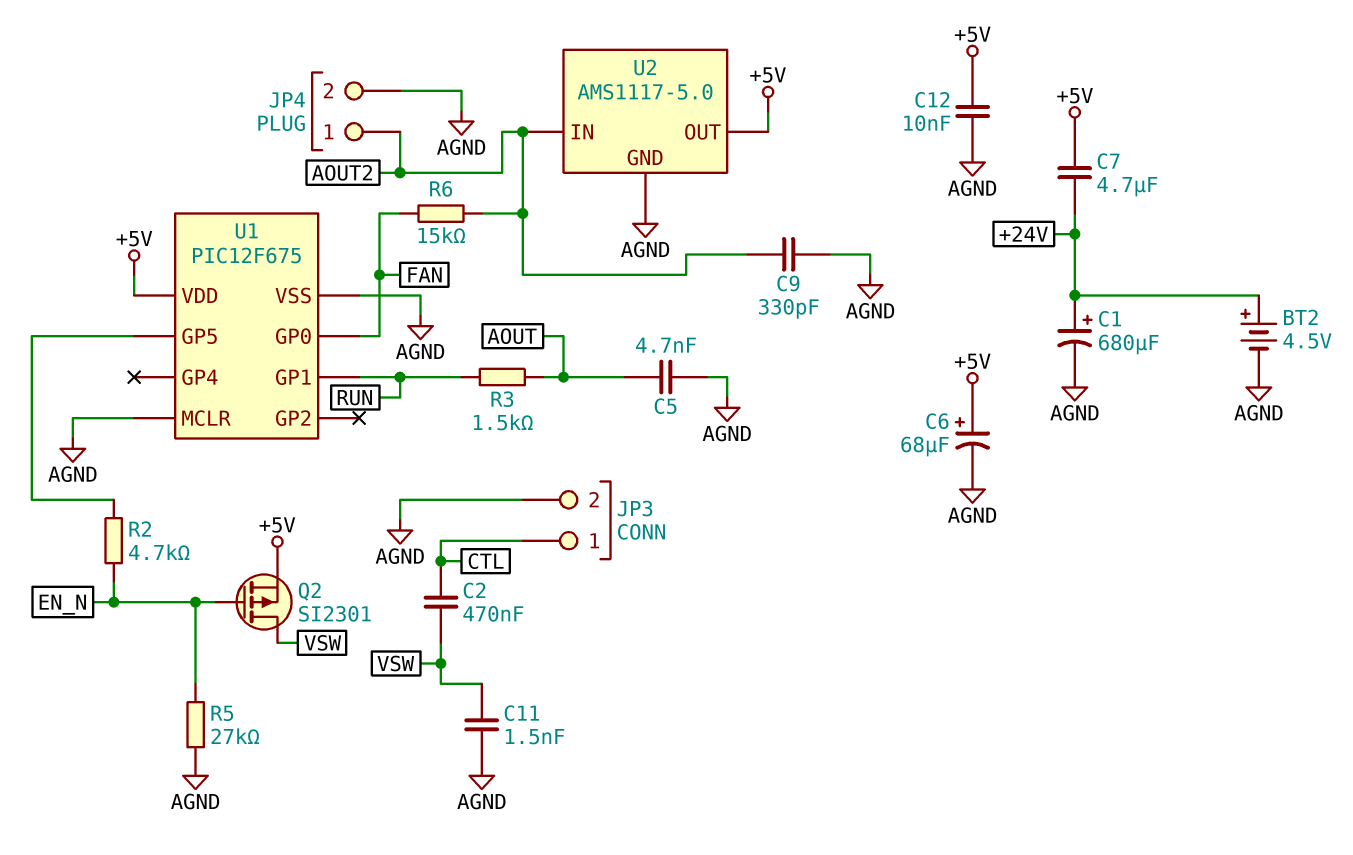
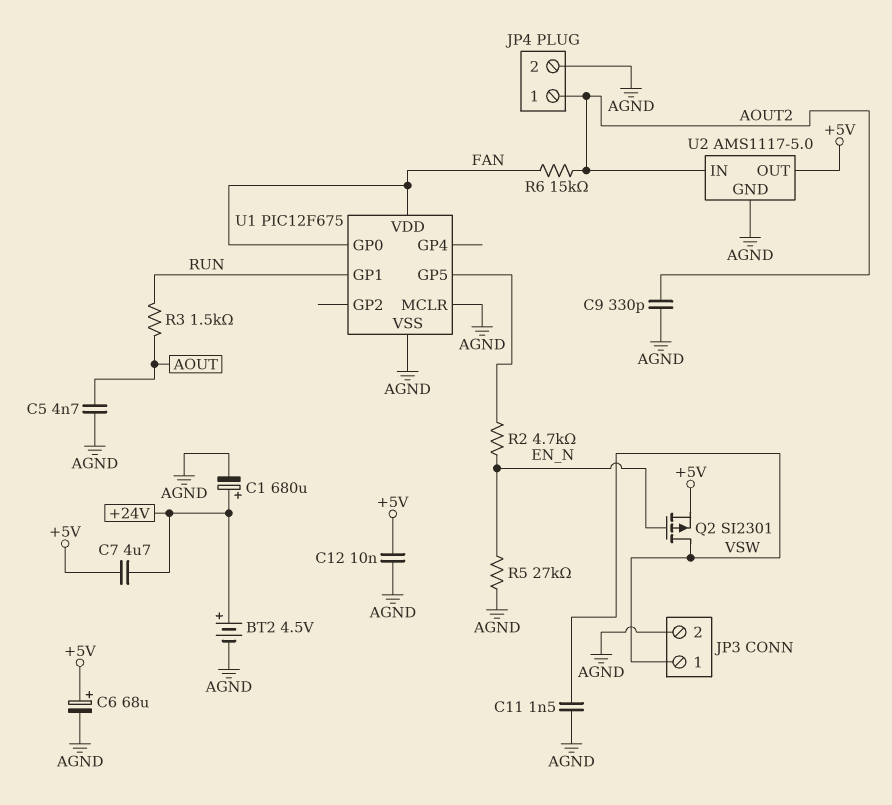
C2: 470nF (CTL, VSW) -> none
JP3 pin 1: CTL -> VSW
U1 pin VDD: +5V -> FAN

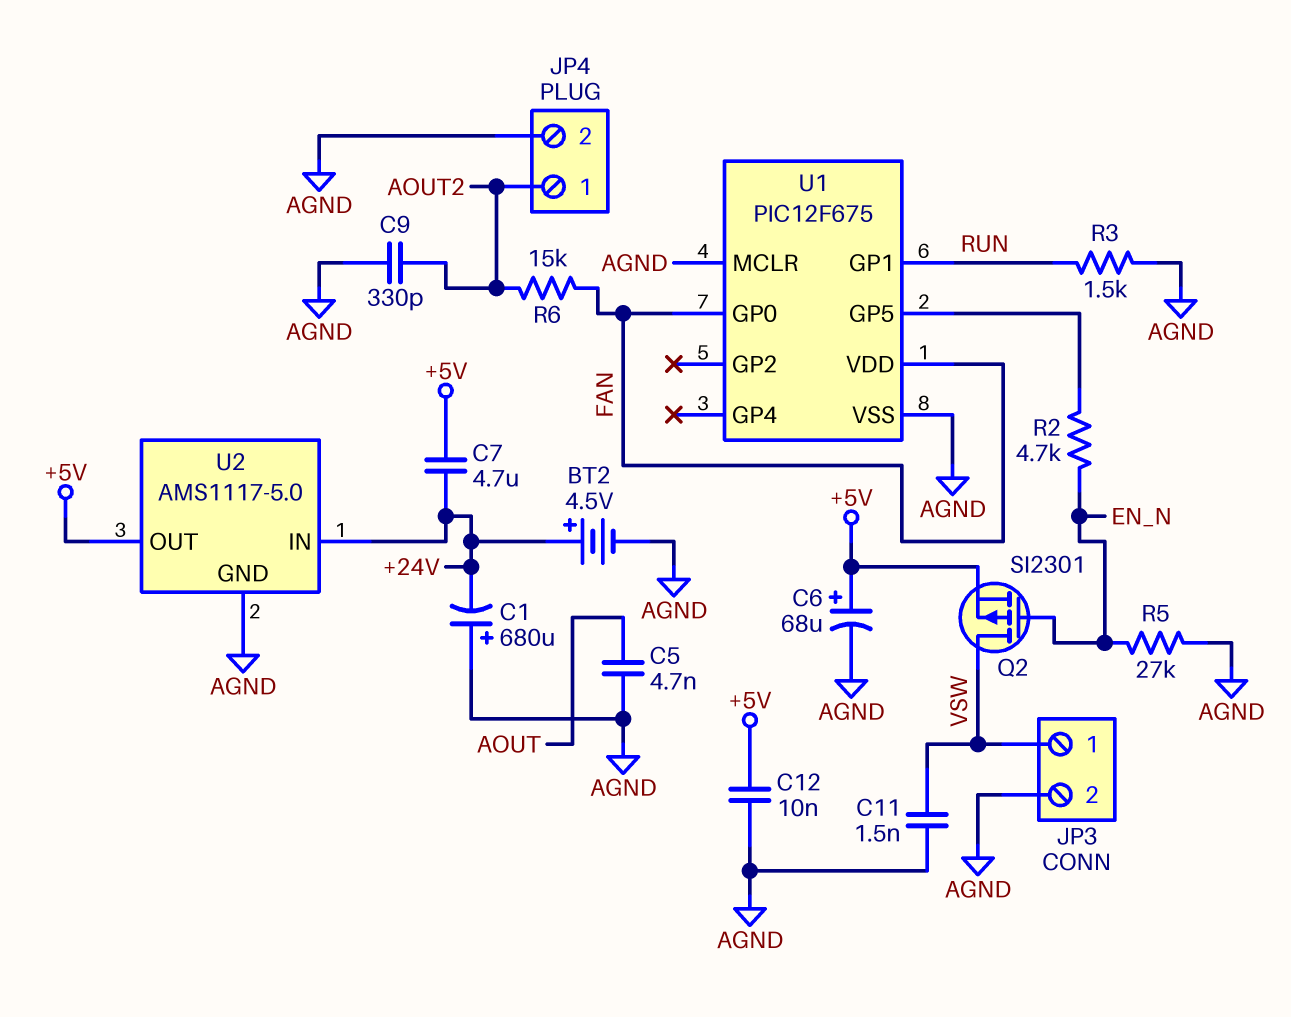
C1: 680uF (plus +24V, minus AGND) -> 680uF (plus AGND, minus +24V)
R3: 1.5k (AOUT, RUN) -> 1.5k (AGND, RUN)
U2 pin IN: AOUT2 -> +24V

